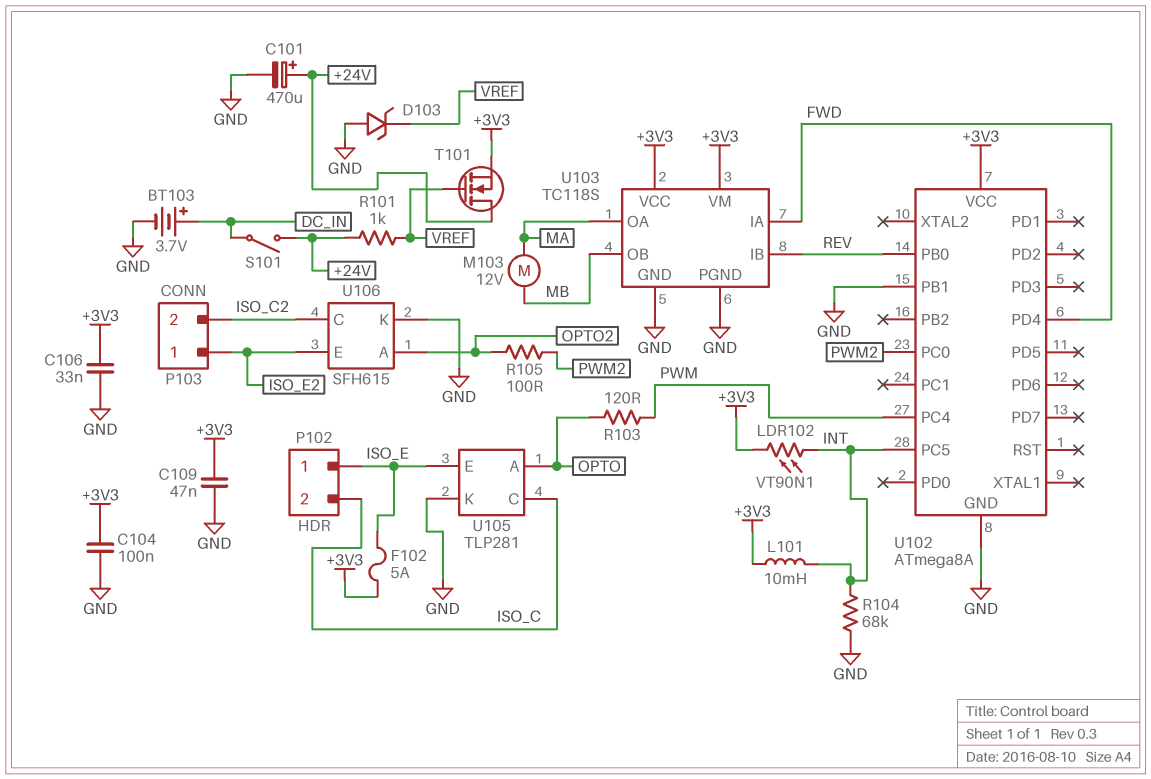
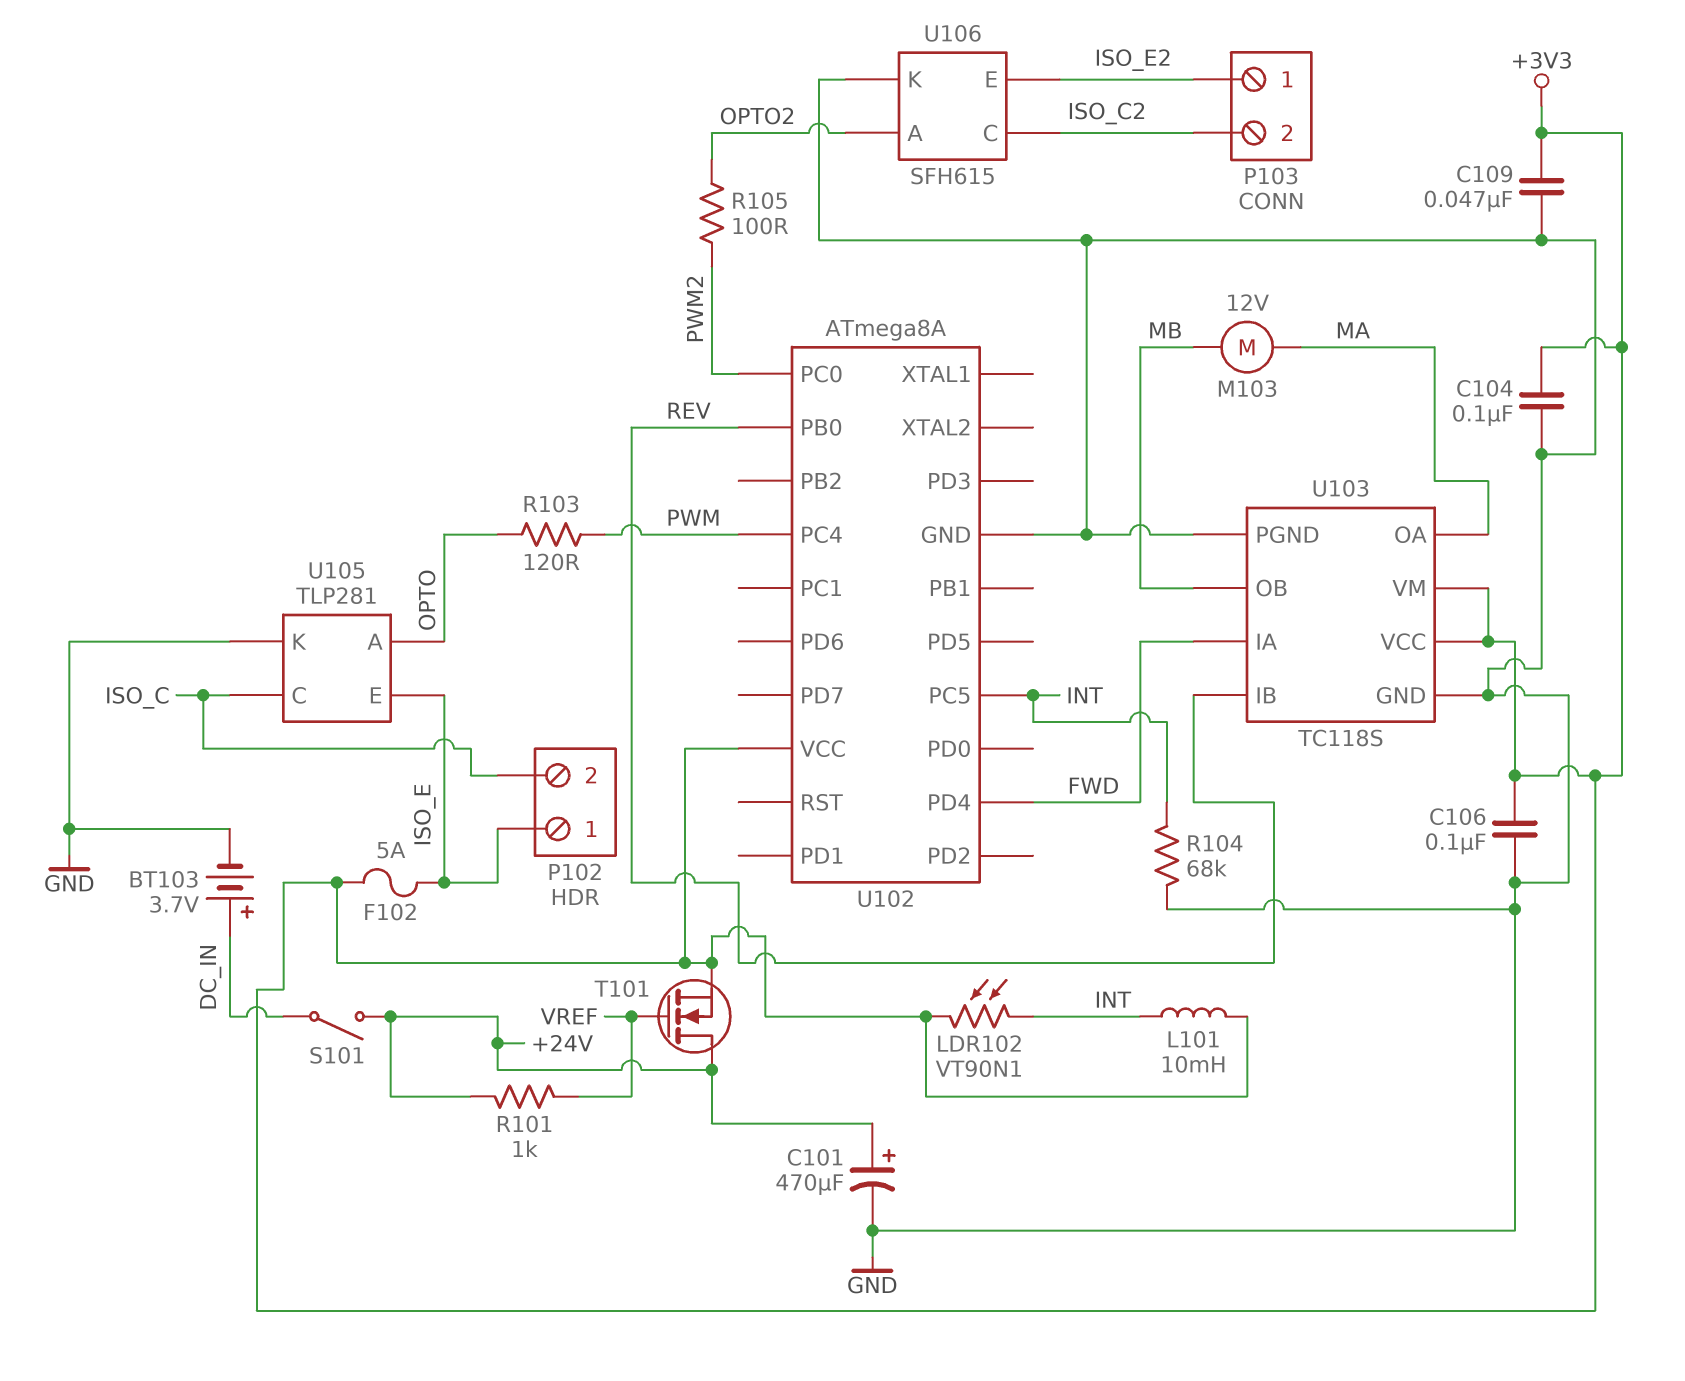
C106: 33nF (+3V3, GND) -> 100nF (+3V3, GND)
D103: zener (A GND, K VREF) -> none
U102 pin PB1: GND -> none

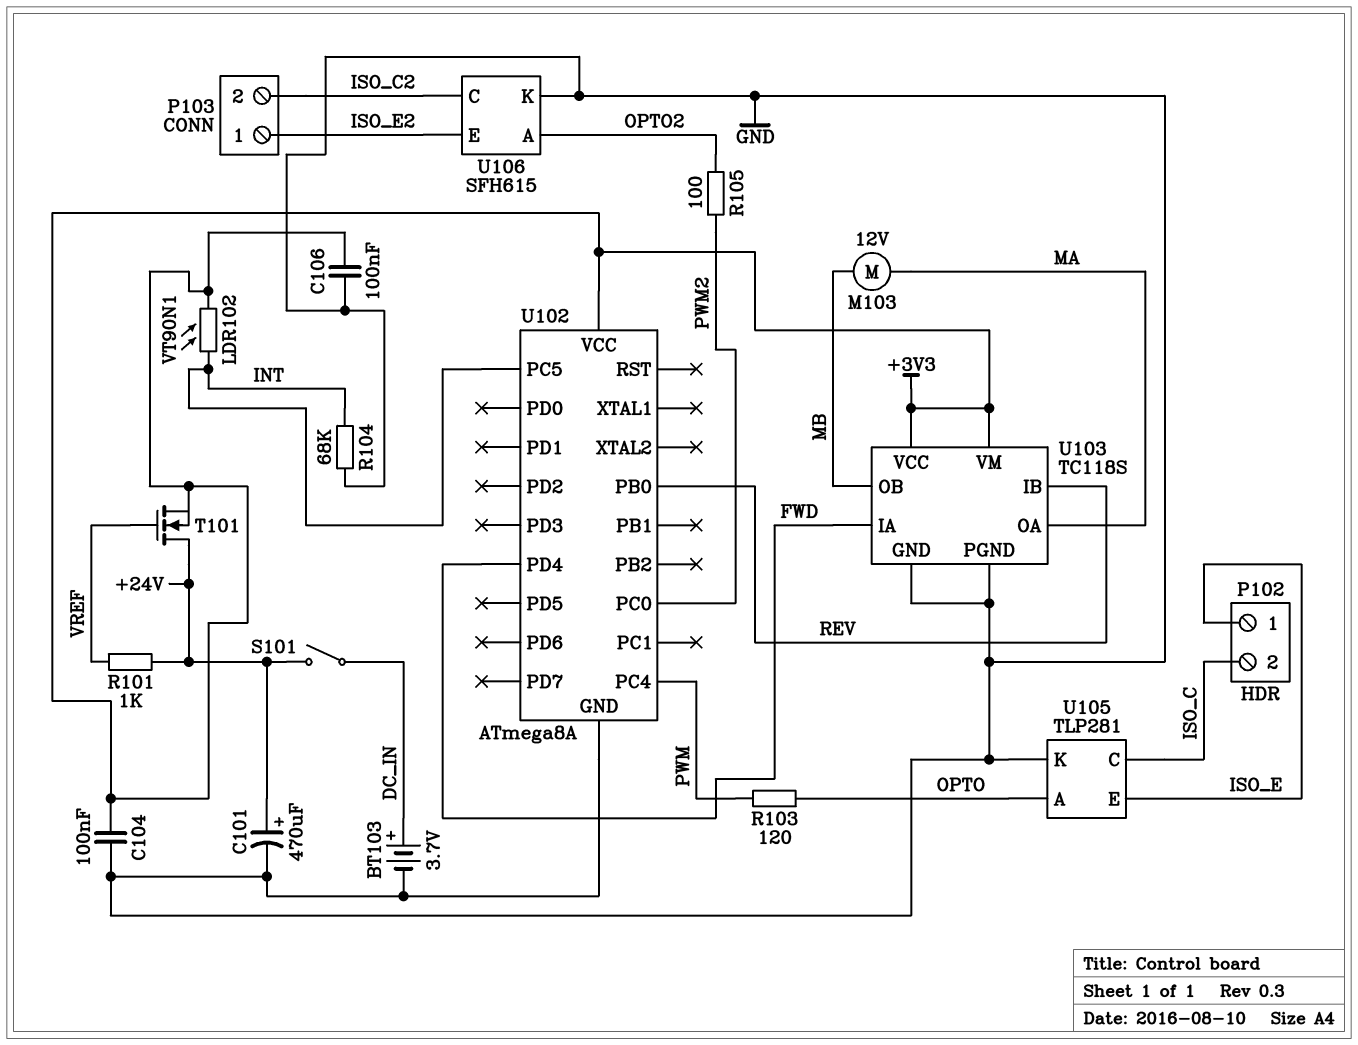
C109: 47nF (+3V3, GND) -> none
F102: 5A (+3V3, ISO_E) -> none
L101: 10mH (+3V3, INT) -> none

